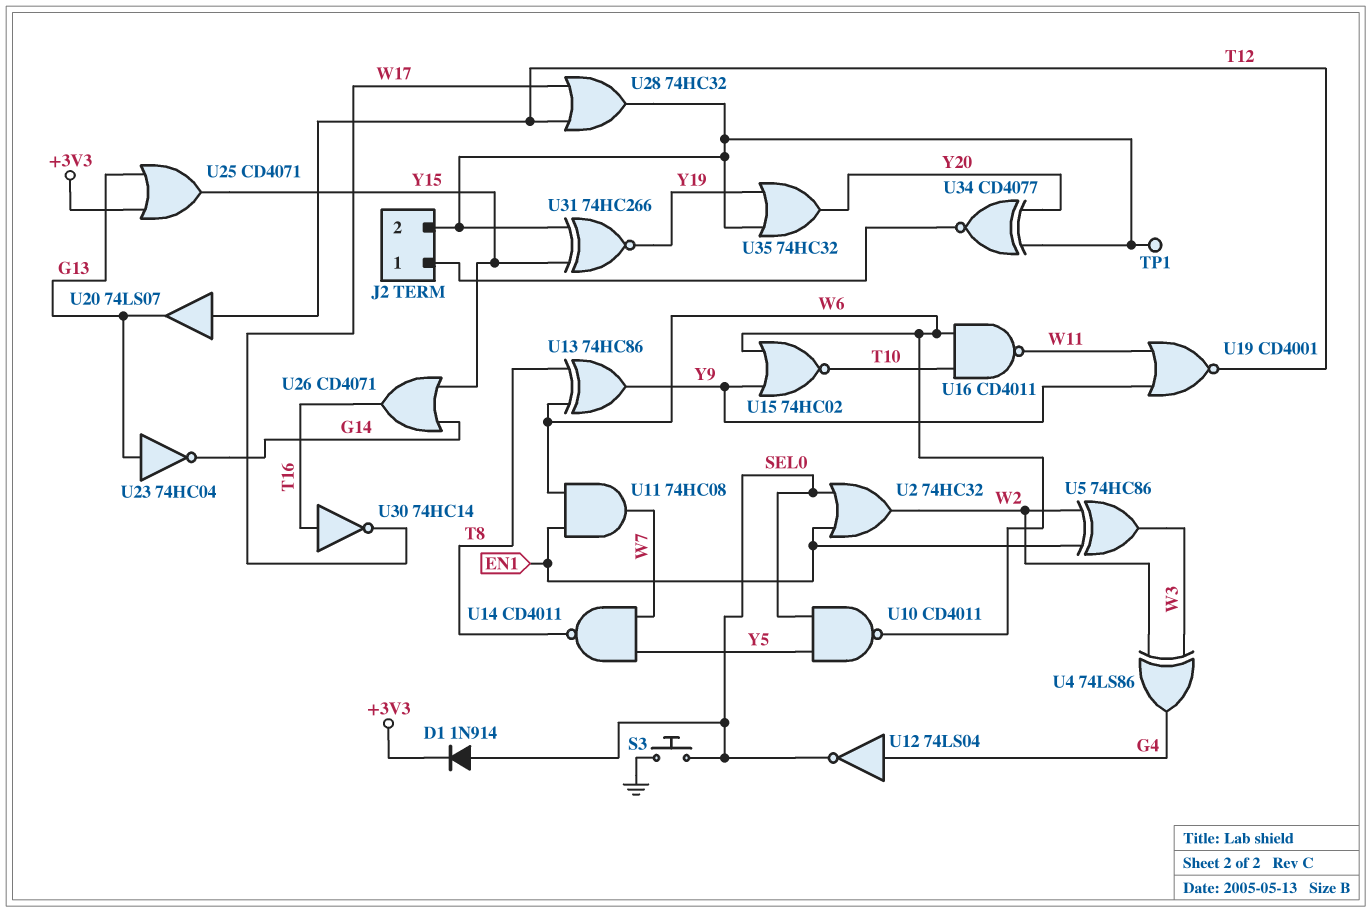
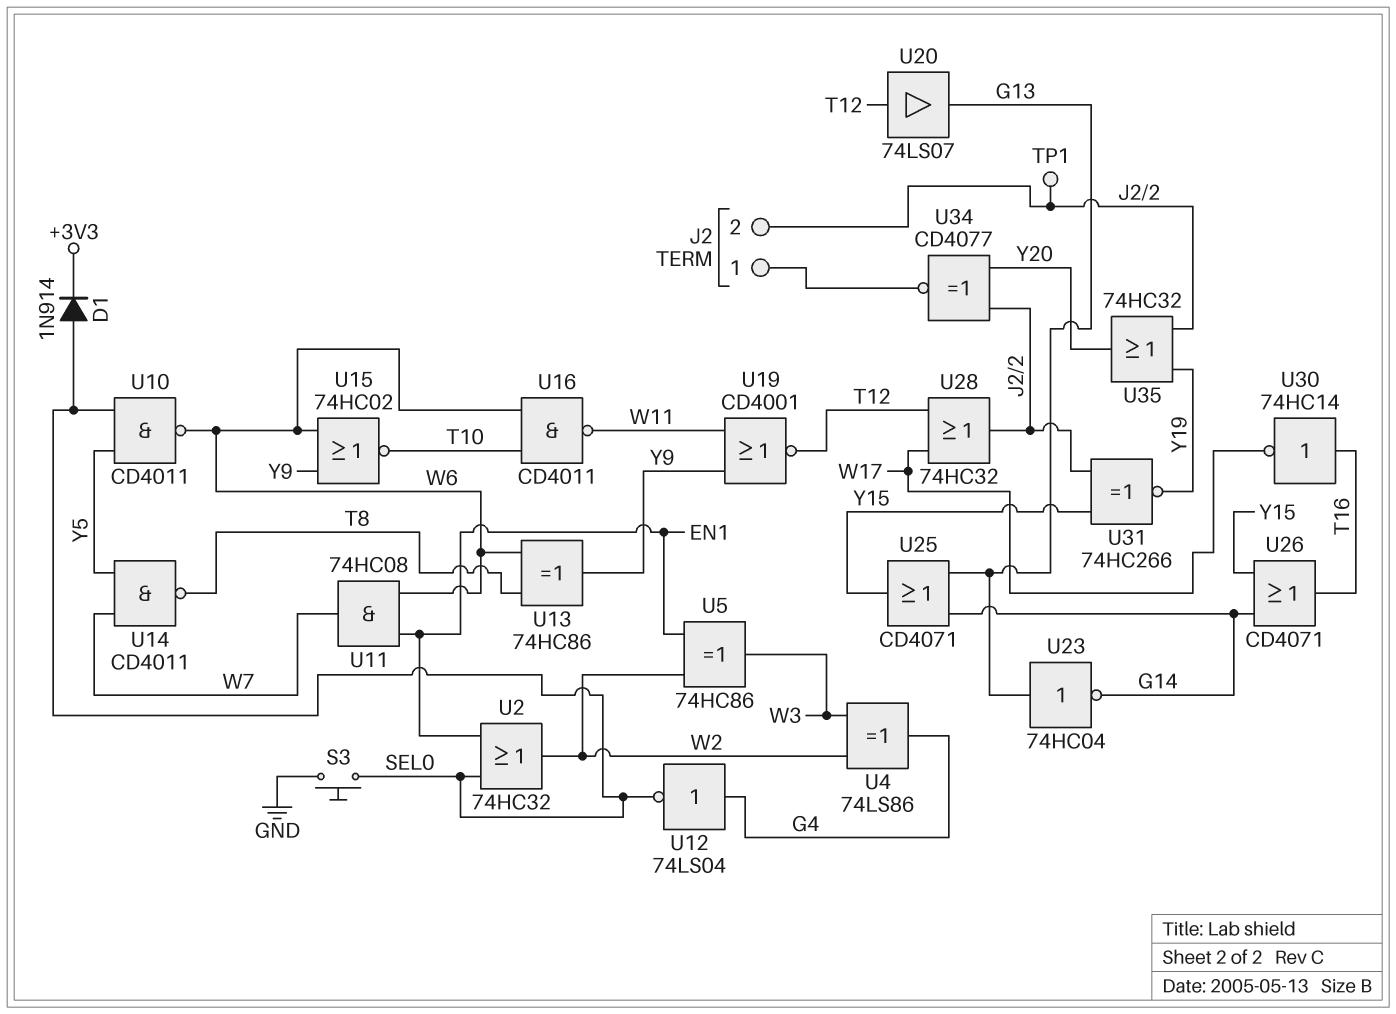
U25: OR CD4071 (in +3V3, in G13, out Y15) -> OR CD4071 (in G13, in G14, out Y15)

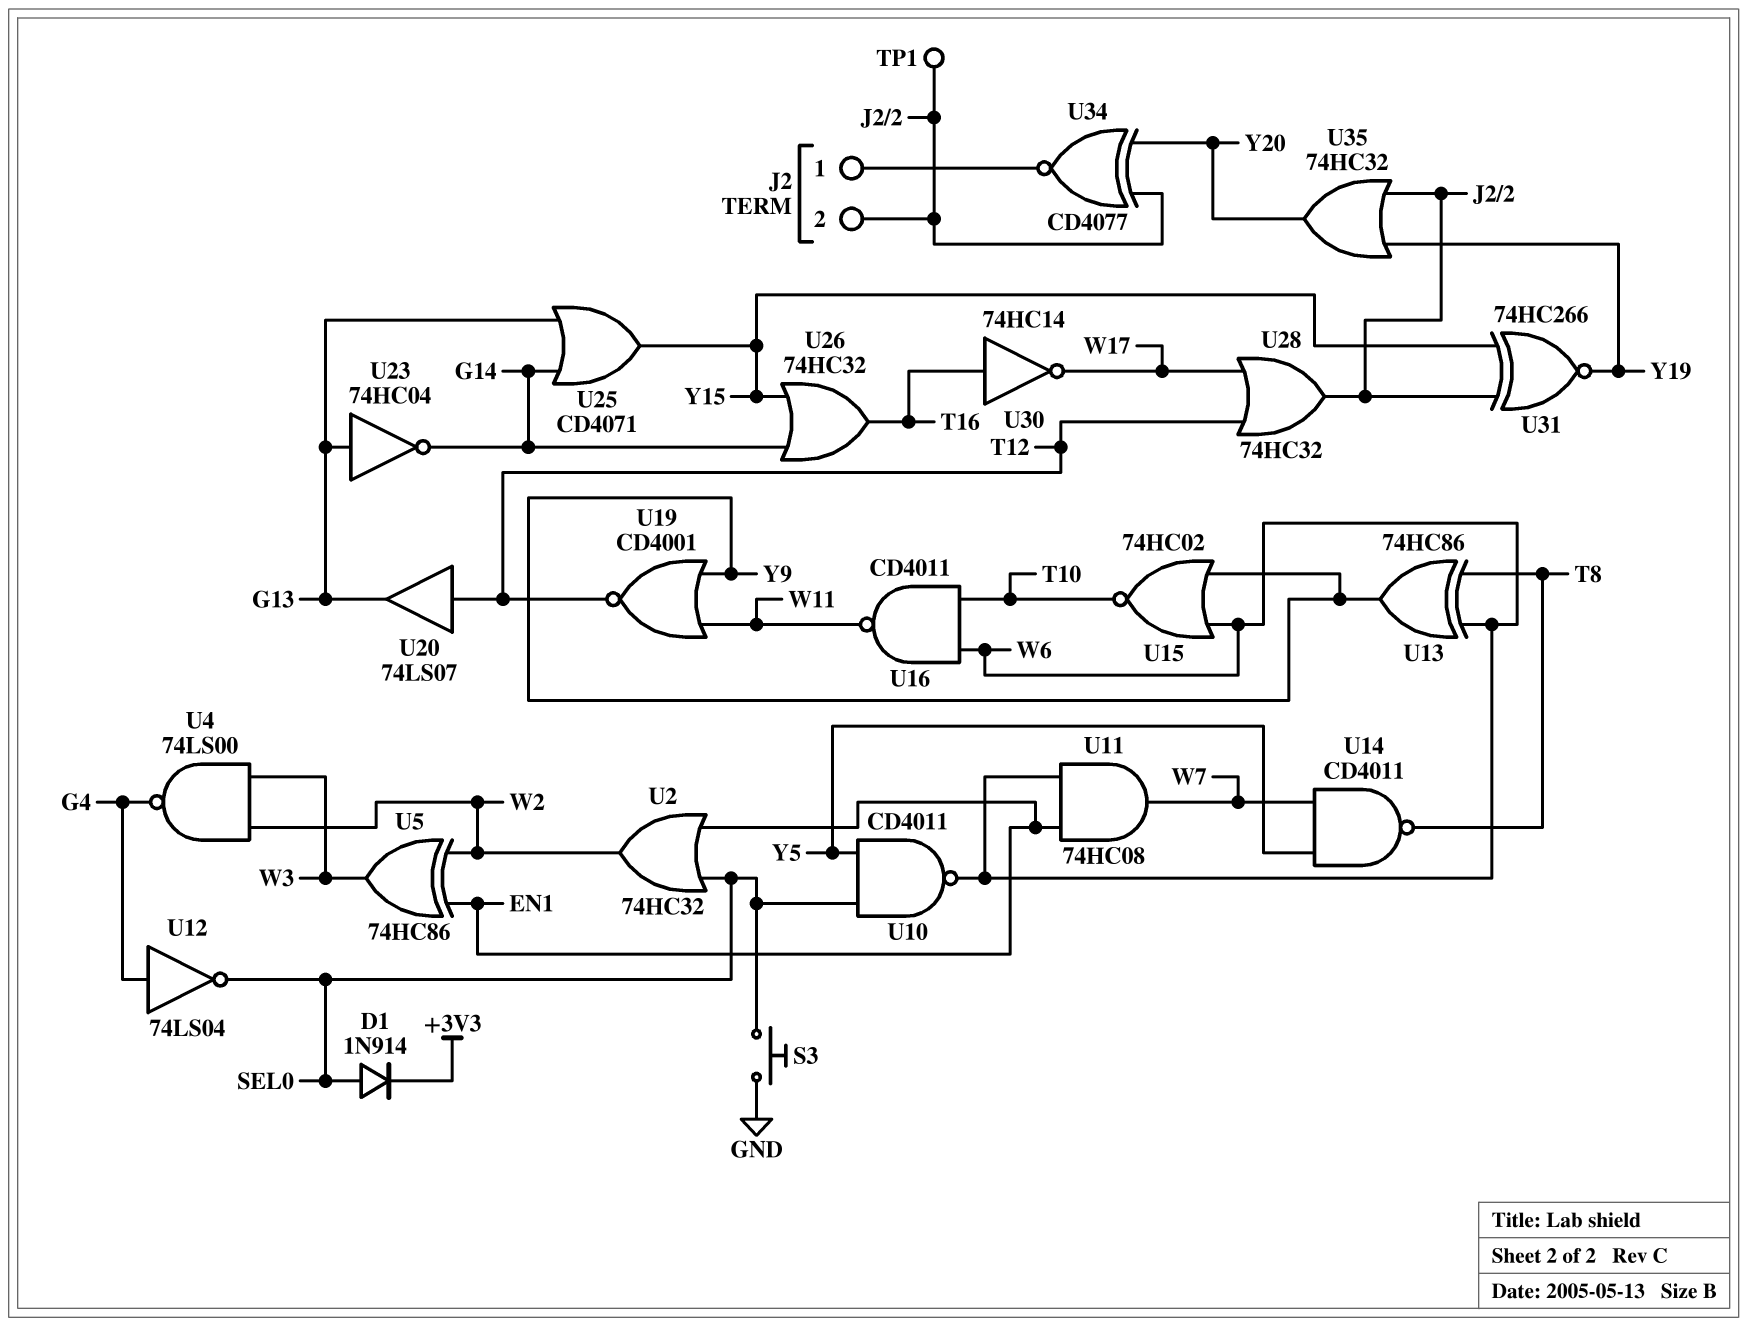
U4: XOR 74LS86 (in W2, in W3, out G4) -> NAND 74LS00 (in W2, in W3, out G4)
U26: OR CD4071 (in G14, in Y15, out T16) -> OR 74HC32 (in G14, in Y15, out T16)

